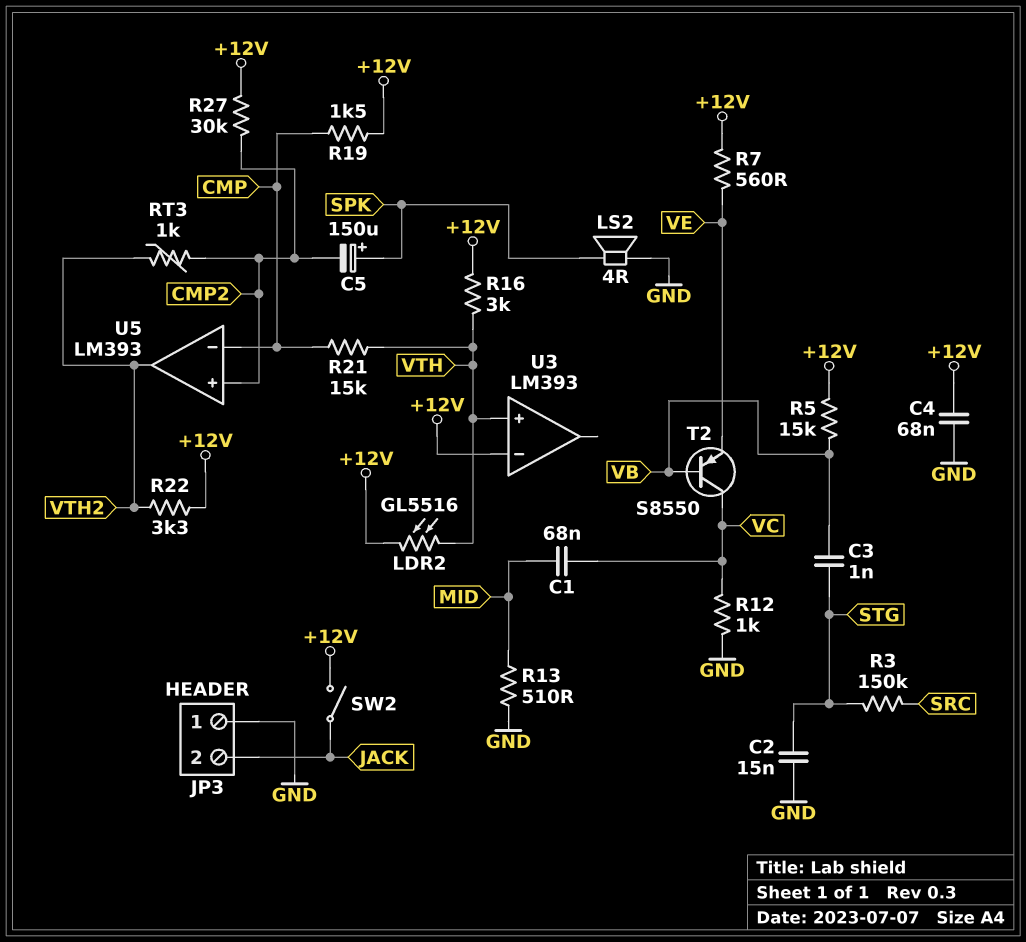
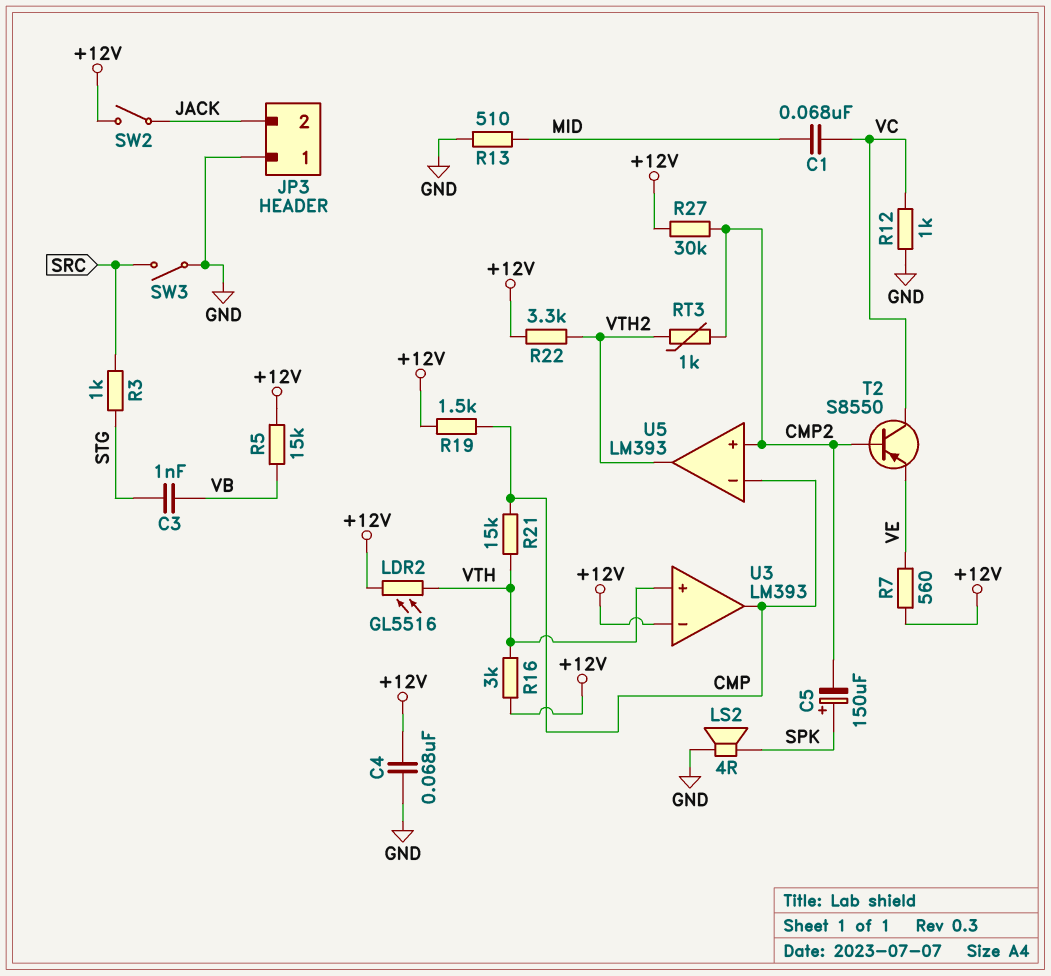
C2: 15nF (GND, STG) -> none
R3: 150k (SRC, STG) -> 1k (SRC, STG)
SW3: none -> switch (GND, SRC)
T2: PNP S8550 (B VB, C VC, E VE) -> PNP S8550 (B CMP2, C VC, E VE)
U3 pin out: none -> CMP

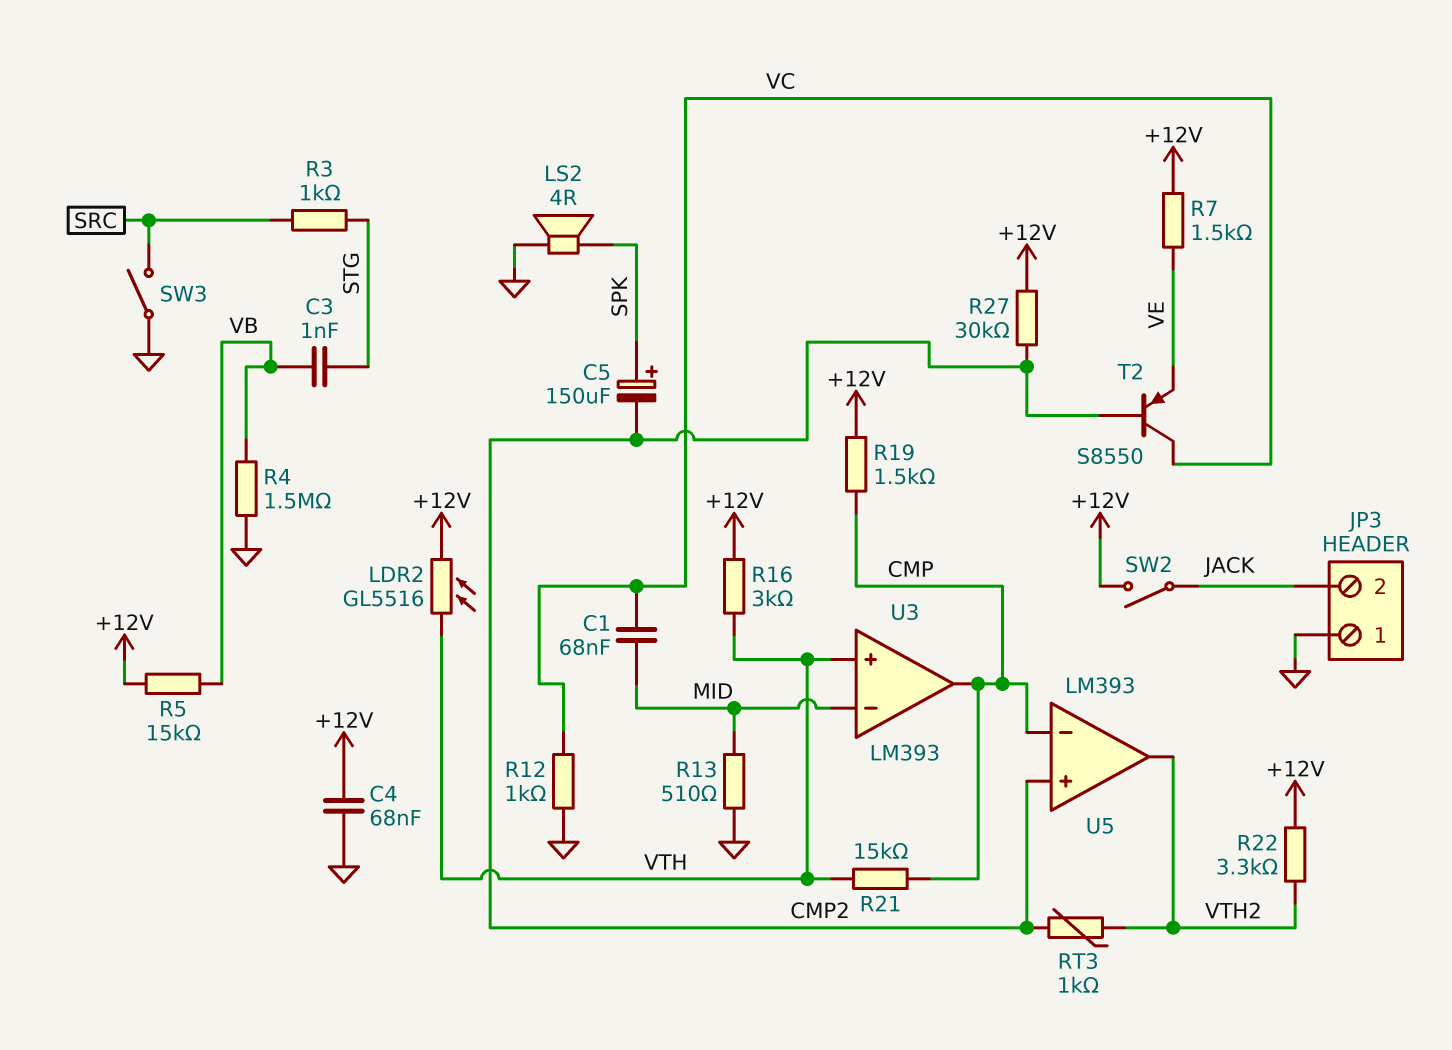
R4: none -> 1.5M (GND, VB)
R7: 560 (+12V, VE) -> 1.5k (+12V, VE)
U3 pin in-: +12V -> MID

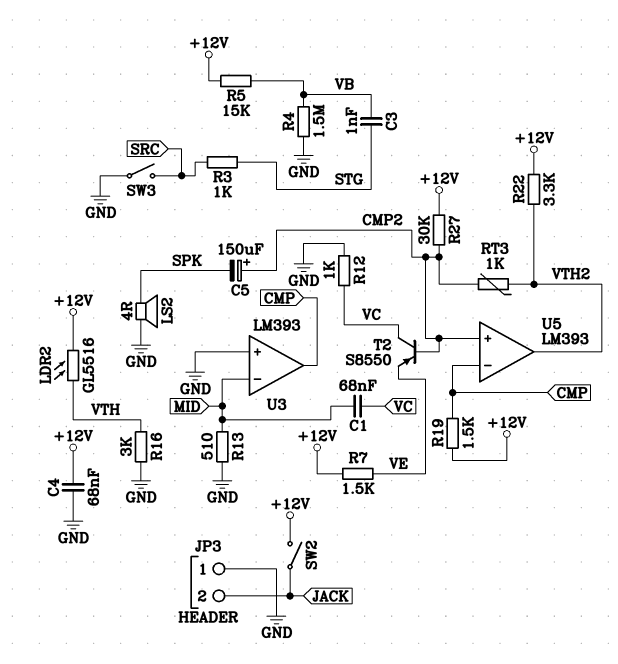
C5: 150uF (plus SPK, minus CMP2) -> 150uF (plus CMP2, minus SPK)
R16: 3k (+12V, VTH) -> 3k (GND, VTH)
R21: 15k (CMP, VTH) -> none
U3 pin in+: VTH -> GND

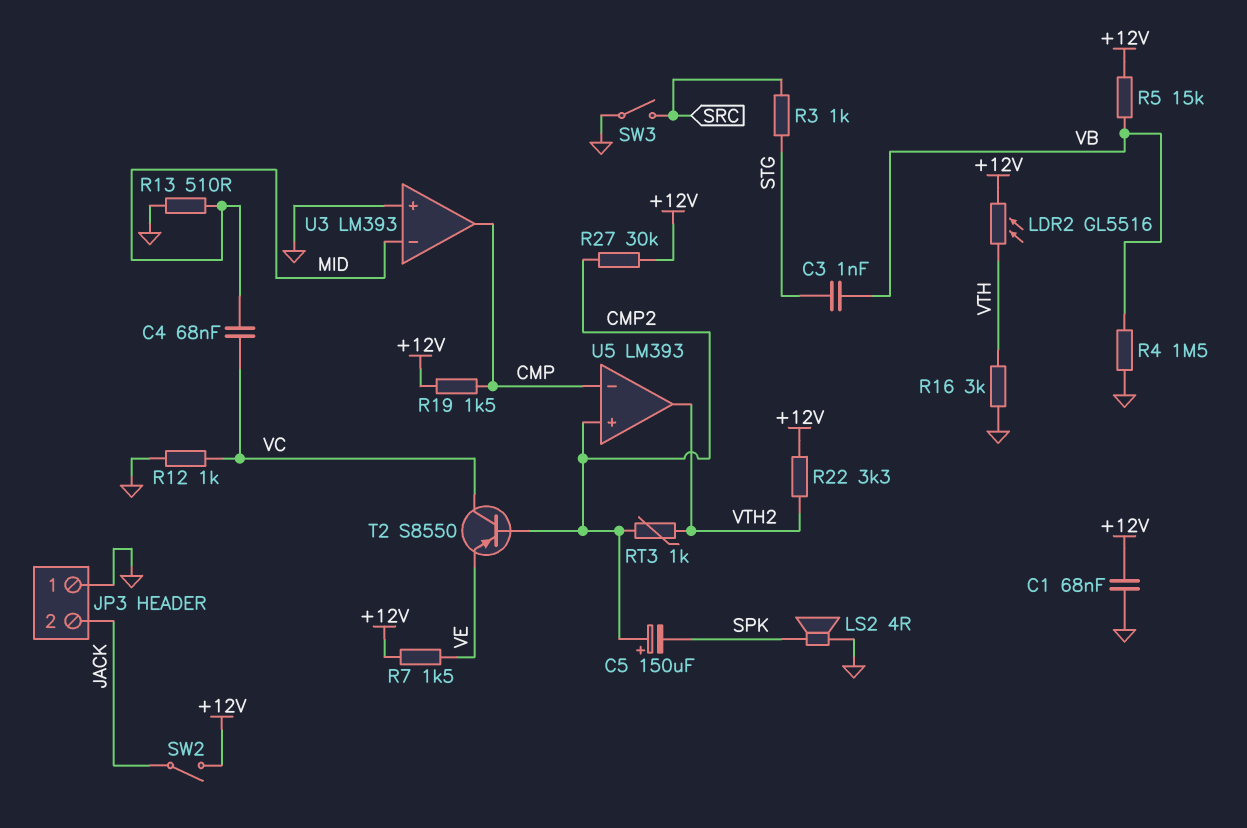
C1: 68nF (MID, VC) -> 68nF (+12V, GND)
C4: 68nF (+12V, GND) -> 68nF (MID, VC)

